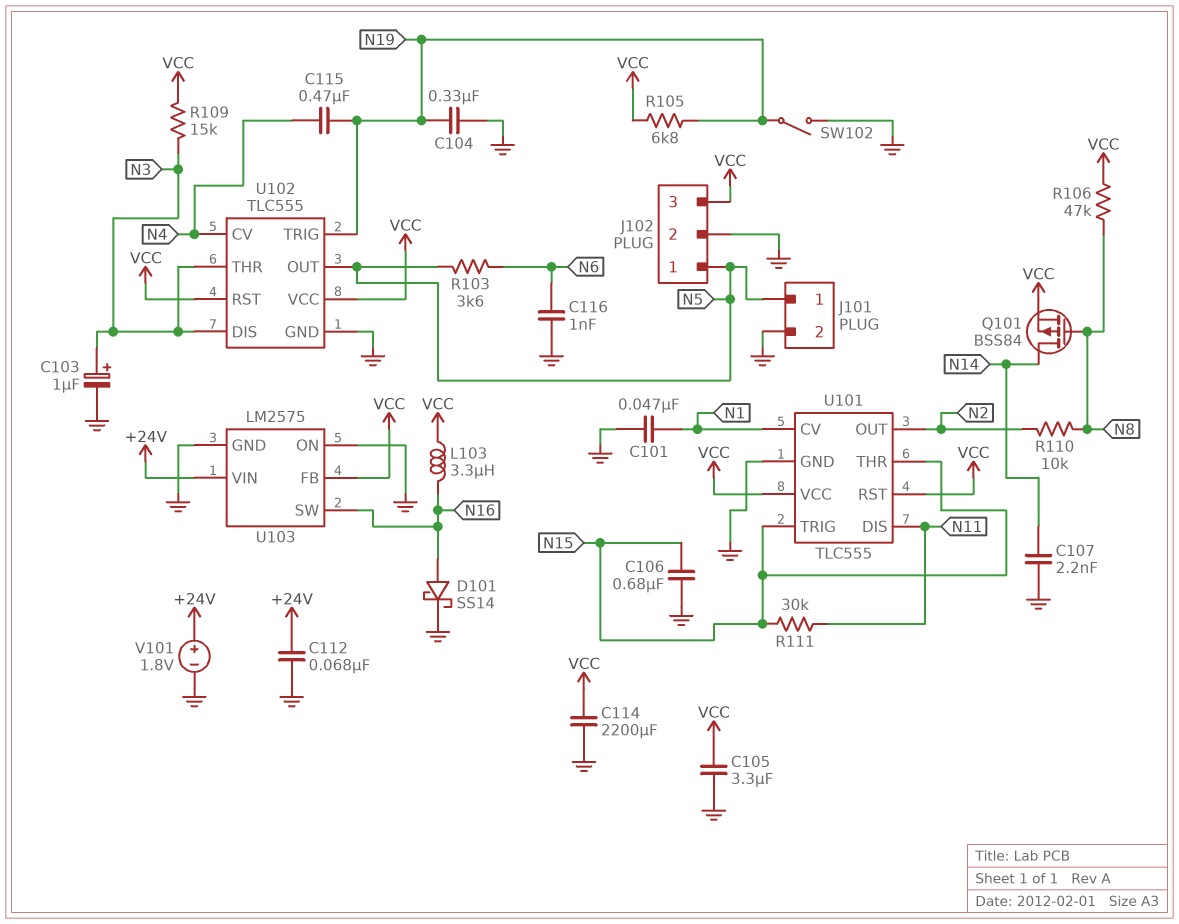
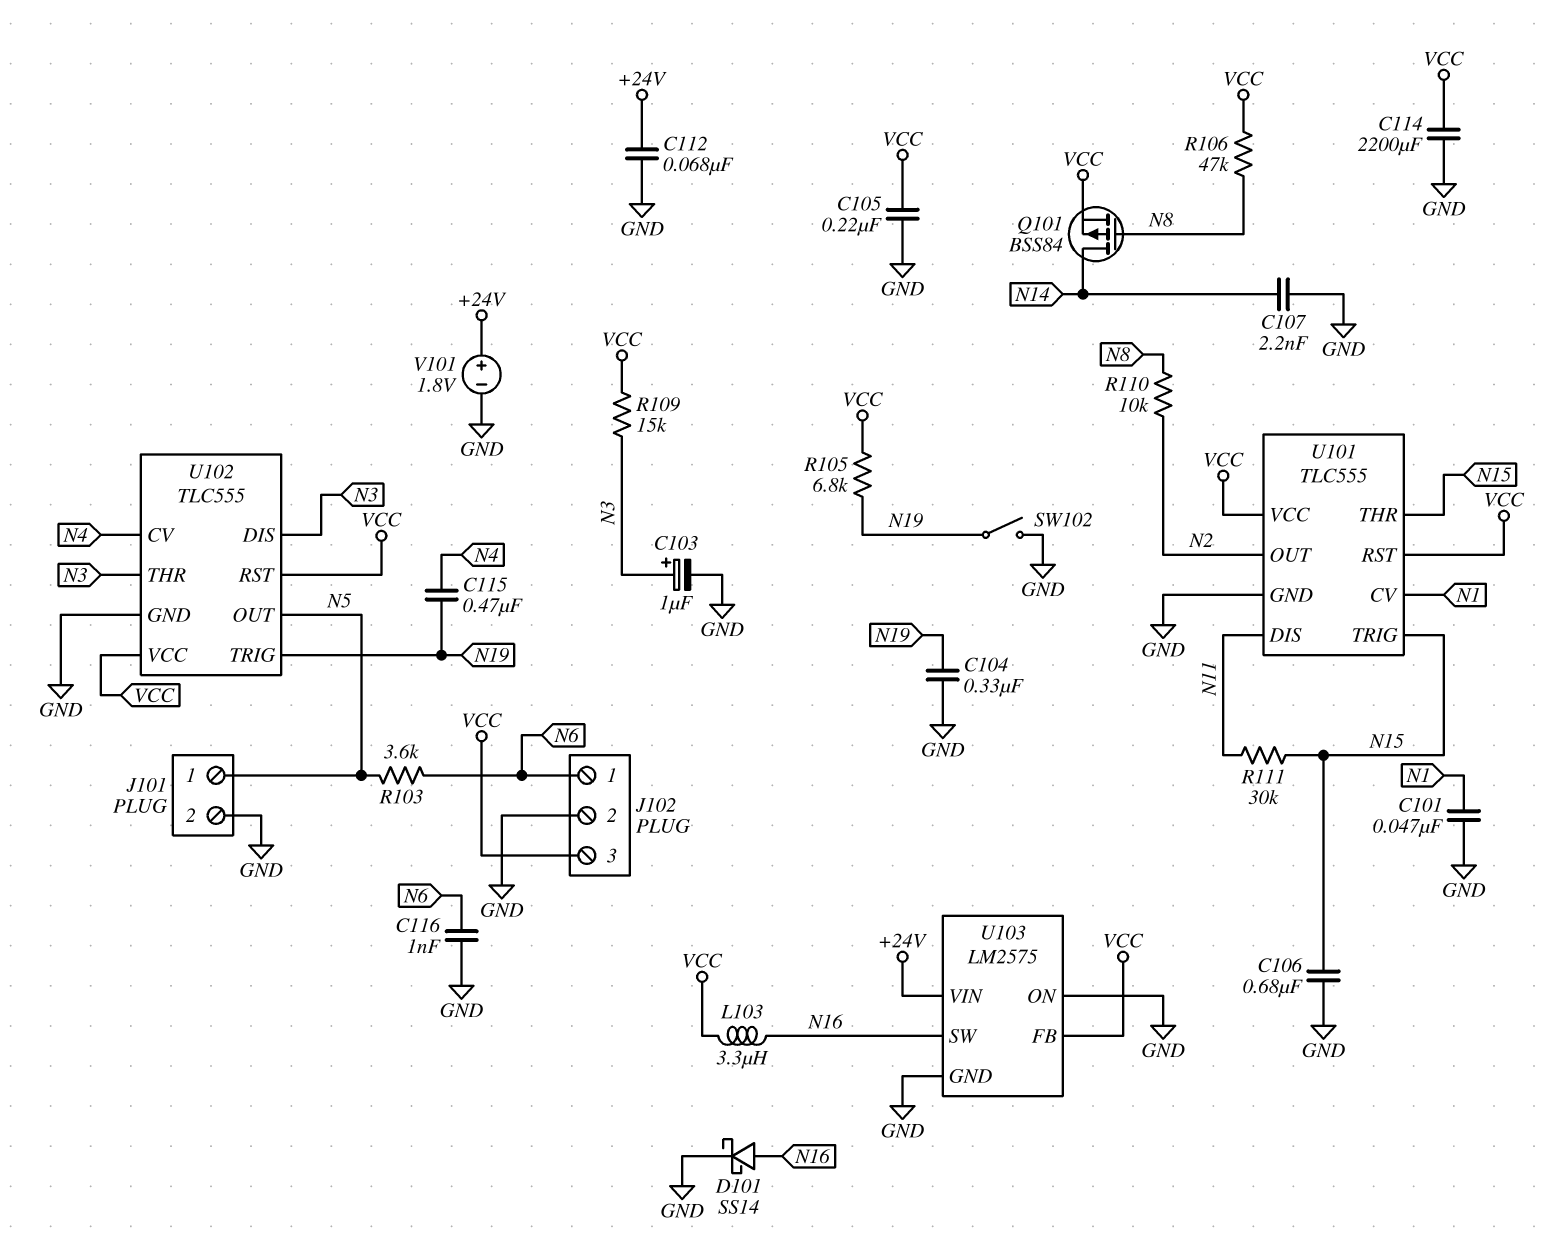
C105: 3.3uF (GND, VCC) -> 220nF (GND, VCC)
J102 pin 1: N5 -> N6

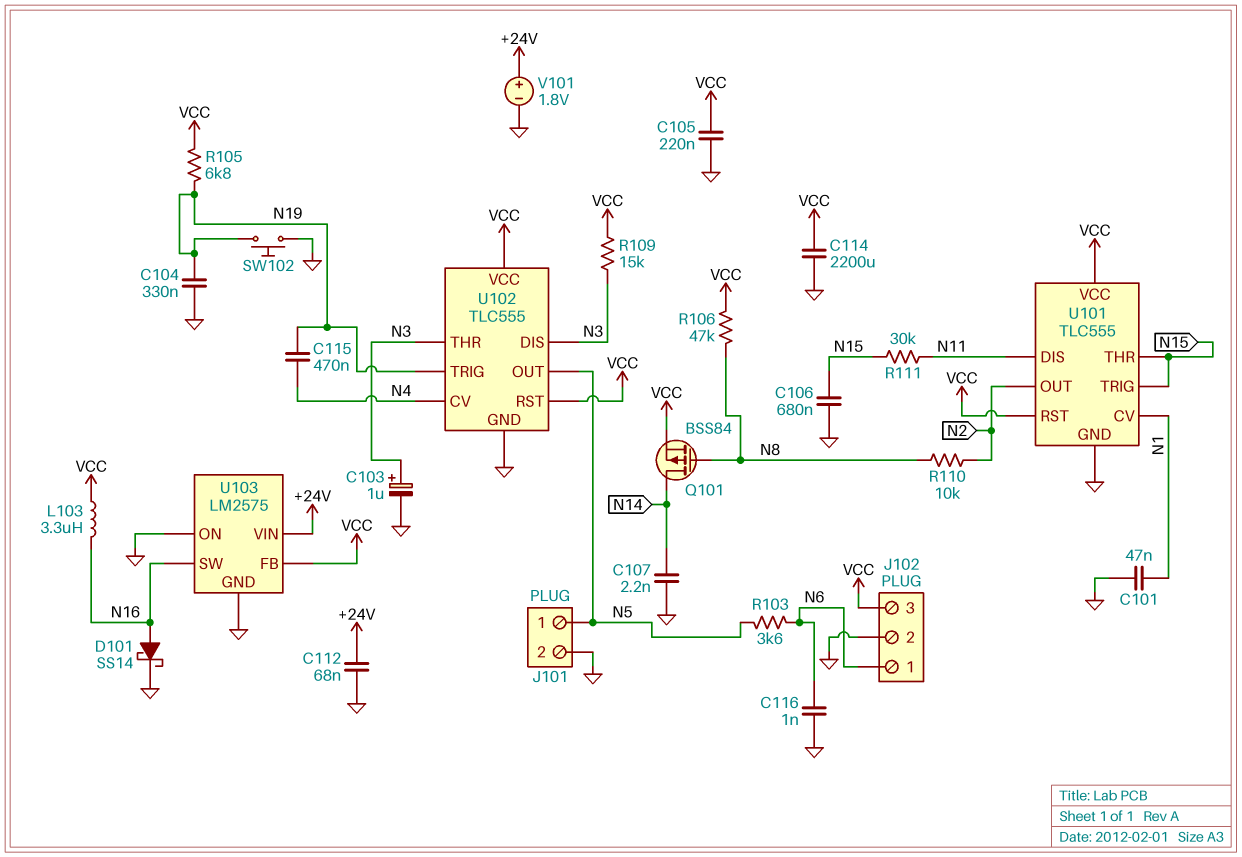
SW102: switch (GND, N19) -> button (GND, N19)

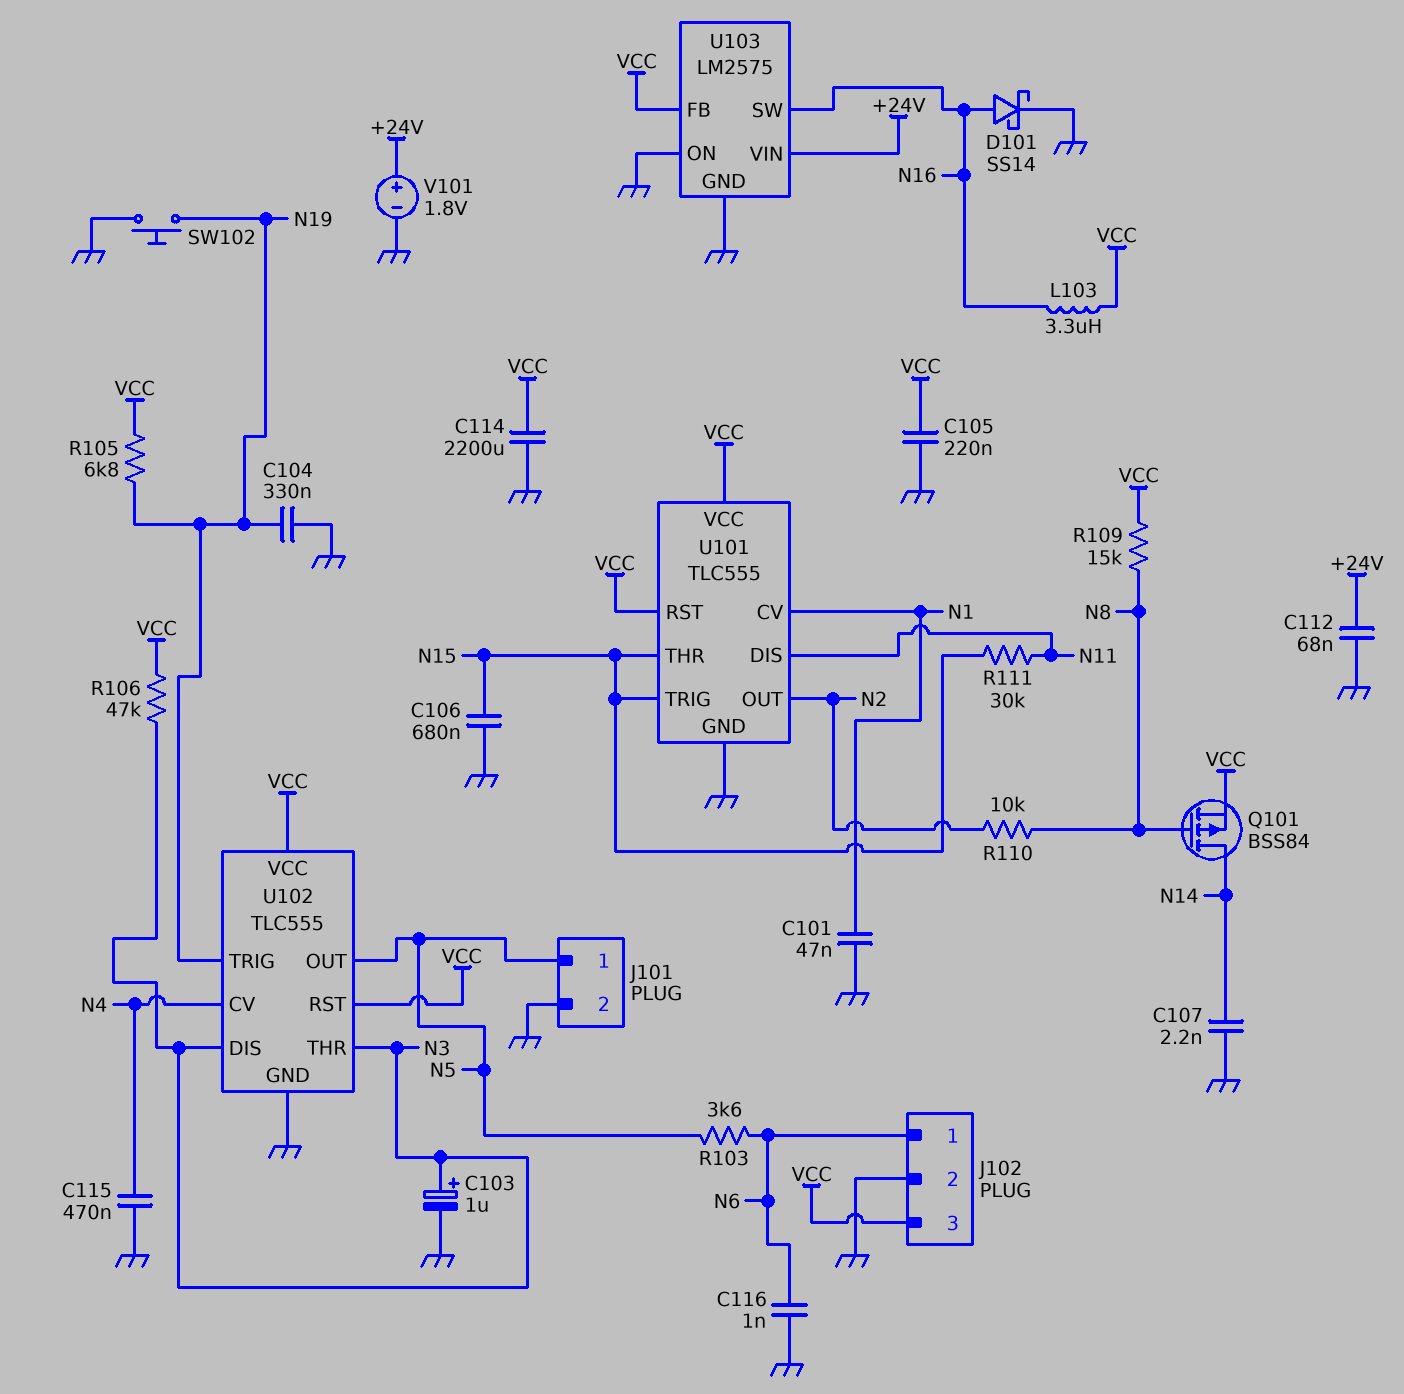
C115: 470nF (N4, N19) -> 470nF (GND, N4)
R106: 47k (N8, VCC) -> 47k (N3, VCC)
R109: 15k (N3, VCC) -> 15k (N8, VCC)

